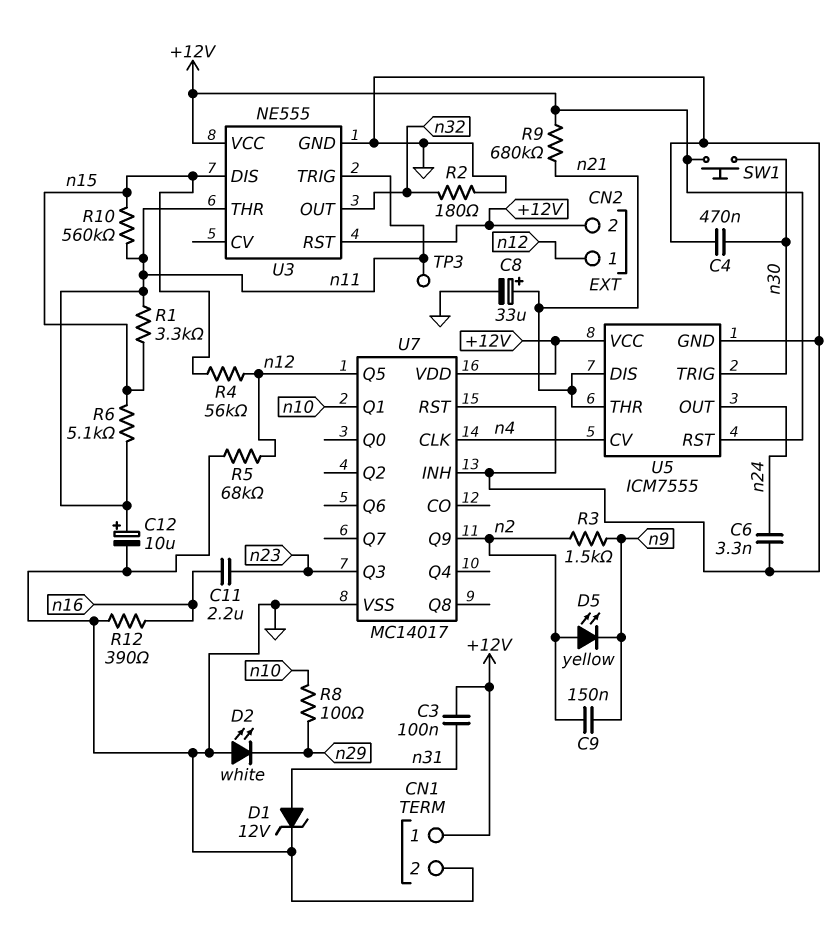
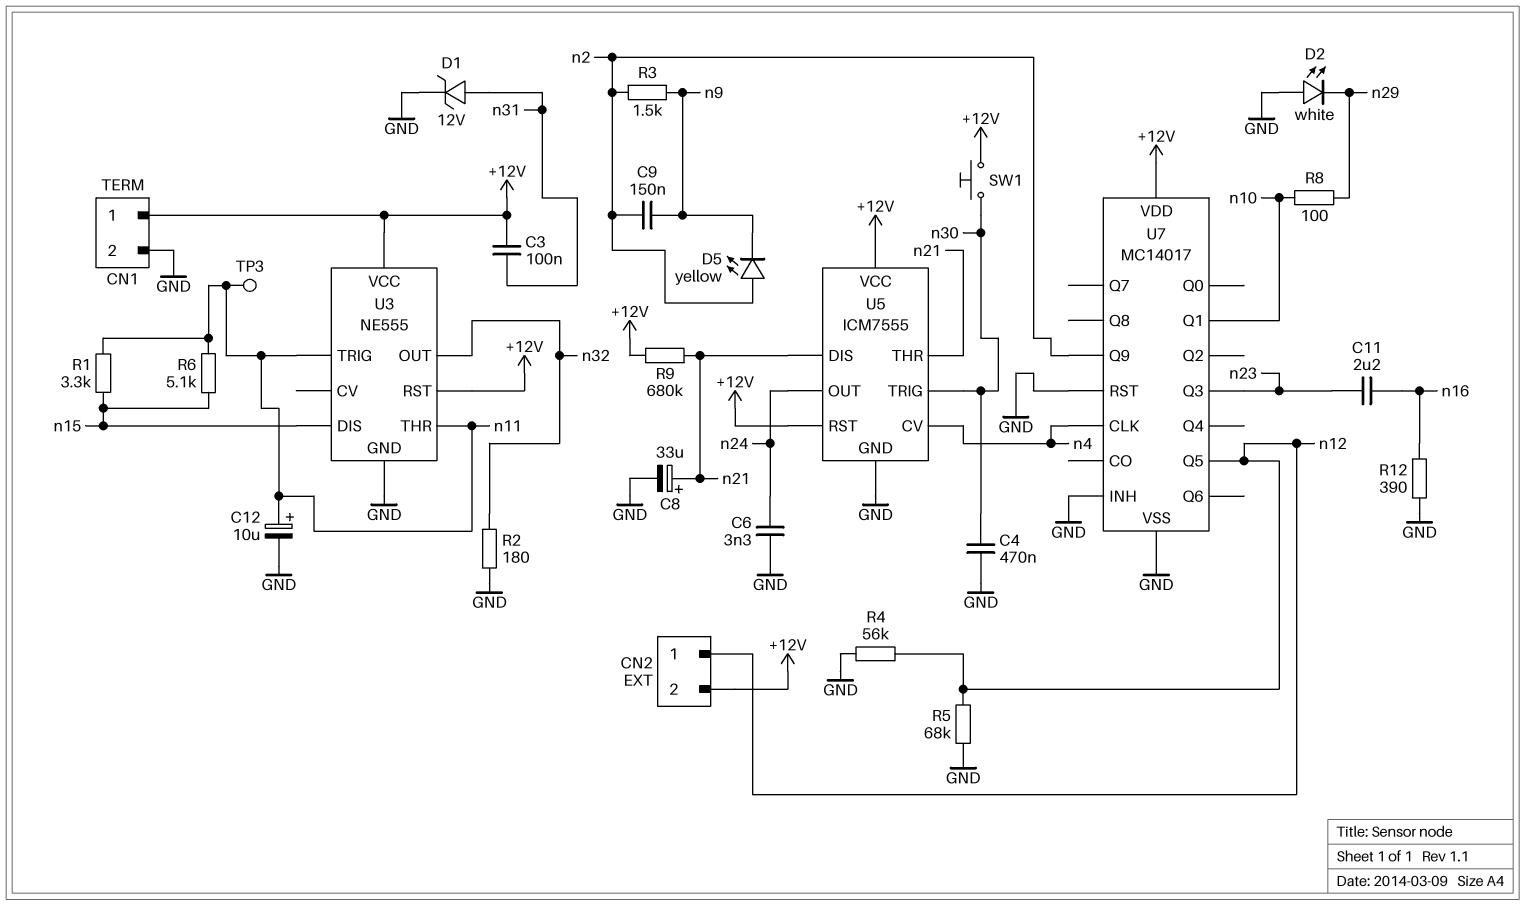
R4: 56k (n12, n15) -> 56k (GND, n12)
R10: 560k (n11, n15) -> none

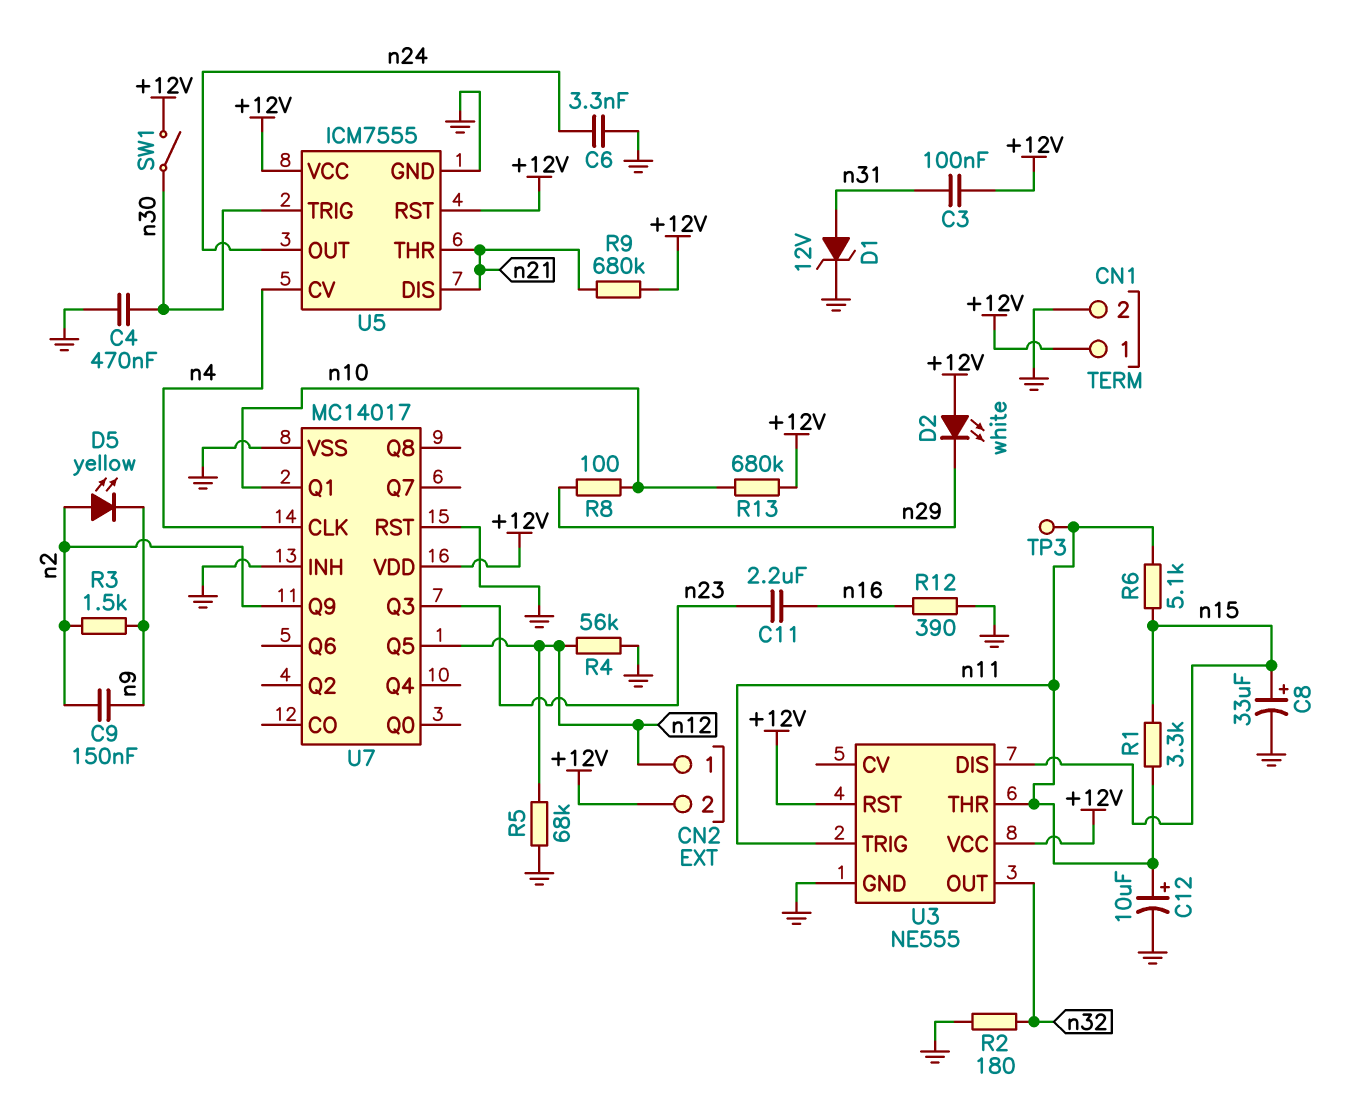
C8: 33uF (plus n21, minus GND) -> 33uF (plus n15, minus GND)
D2: LED white (A GND, K n29) -> LED white (A +12V, K n29)
R13: none -> 680k (+12V, n10)
SW1: button (+12V, n30) -> switch (+12V, n30)

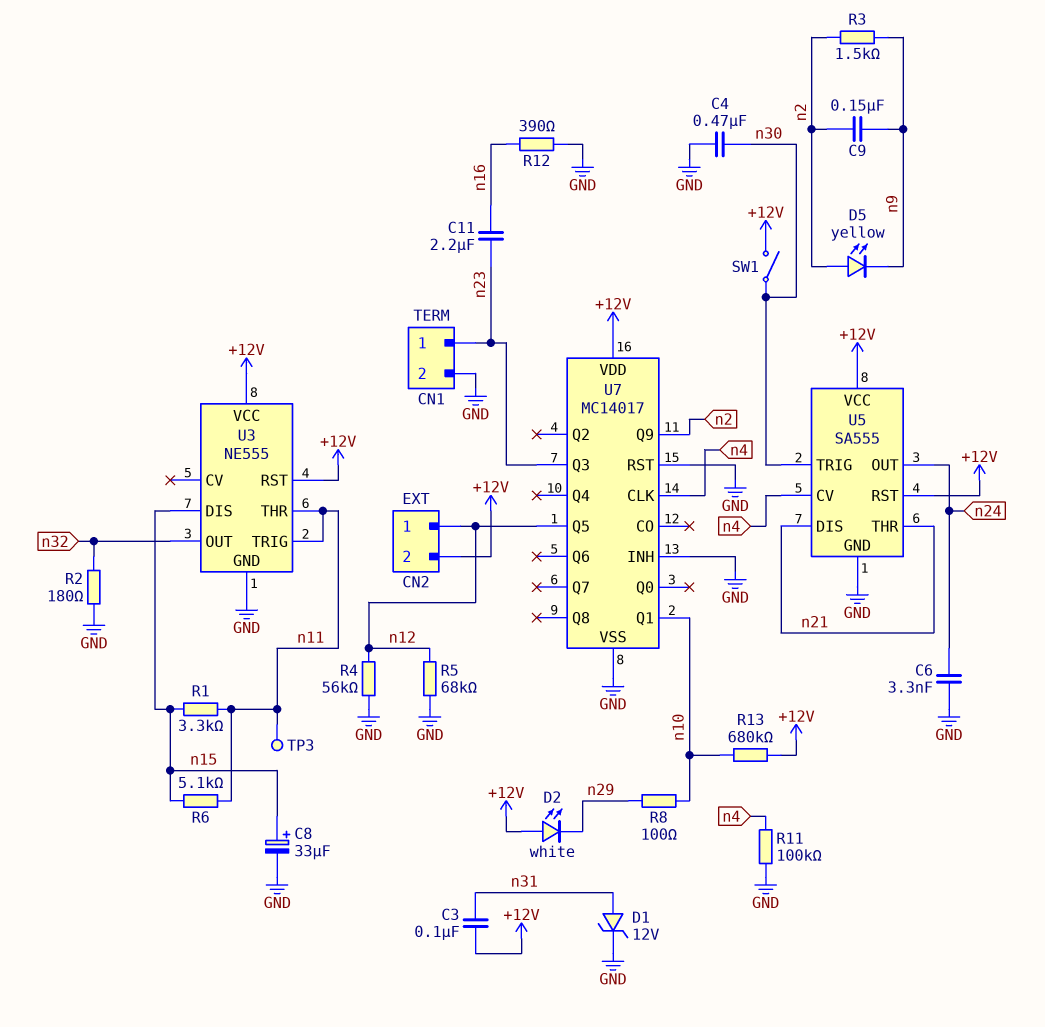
C12: 10uF (plus n11, minus GND) -> none
CN1 pin 1: +12V -> n23
R9: 680k (+12V, n21) -> none
R11: none -> 100k (GND, n4)
U5: ICM7555 -> SA555

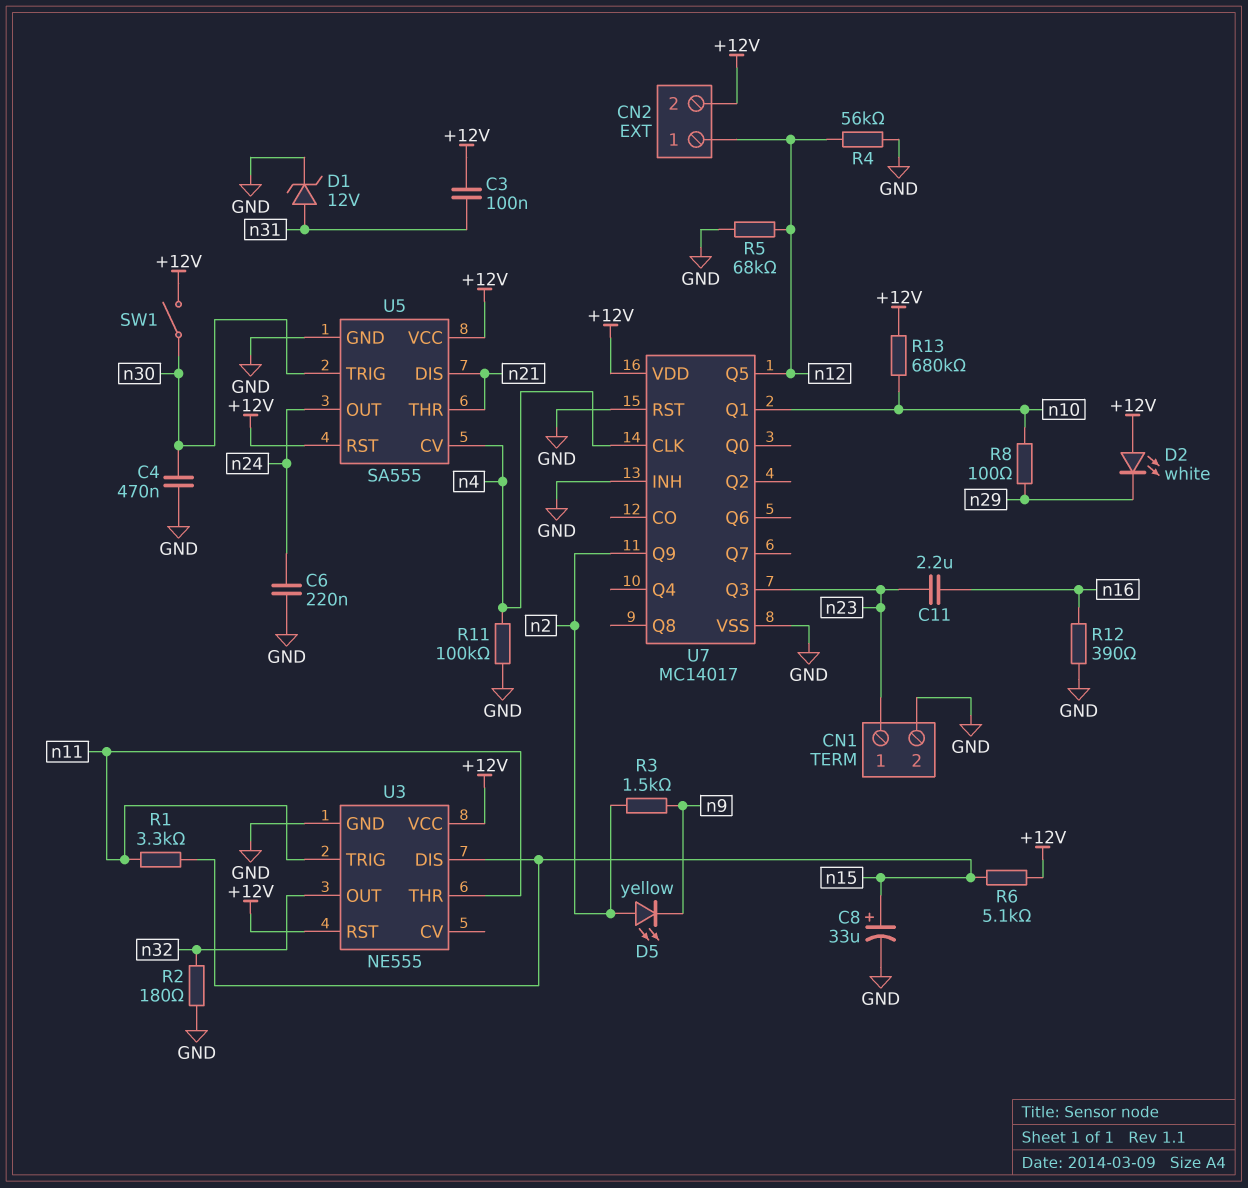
C6: 3.3nF (GND, n24) -> 220nF (GND, n24)
C9: 150nF (n2, n9) -> none
R6: 5.1k (n11, n15) -> 5.1k (+12V, n15)
TP3: test point (n11) -> none

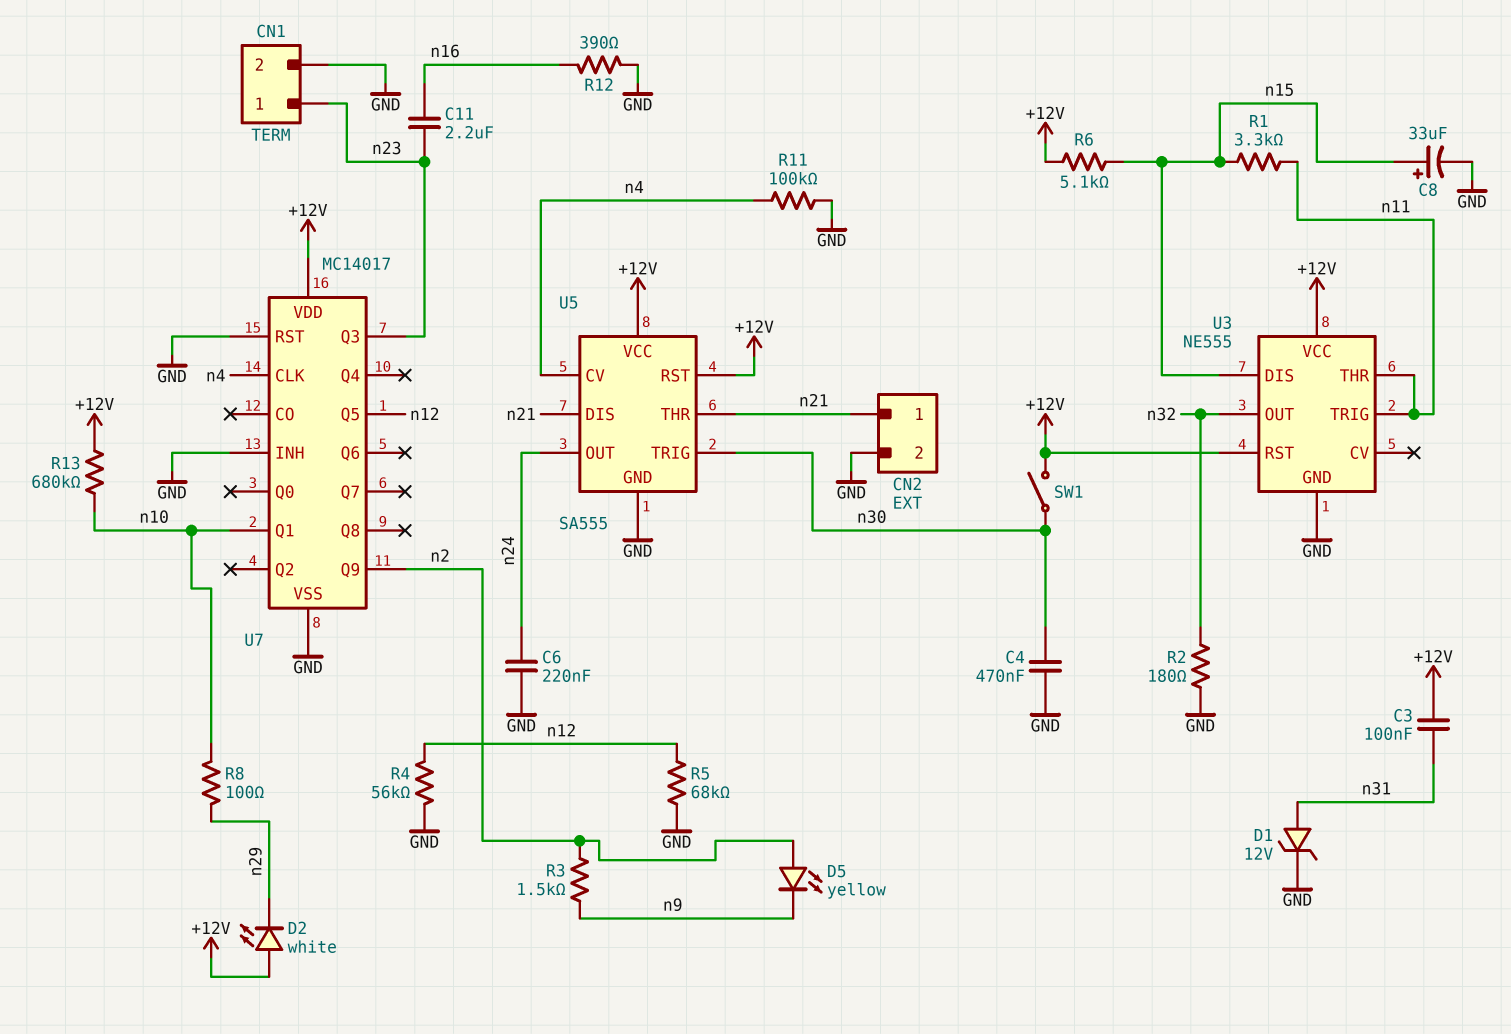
CN2 pin 1: n12 -> n21
CN2 pin 2: +12V -> GND

